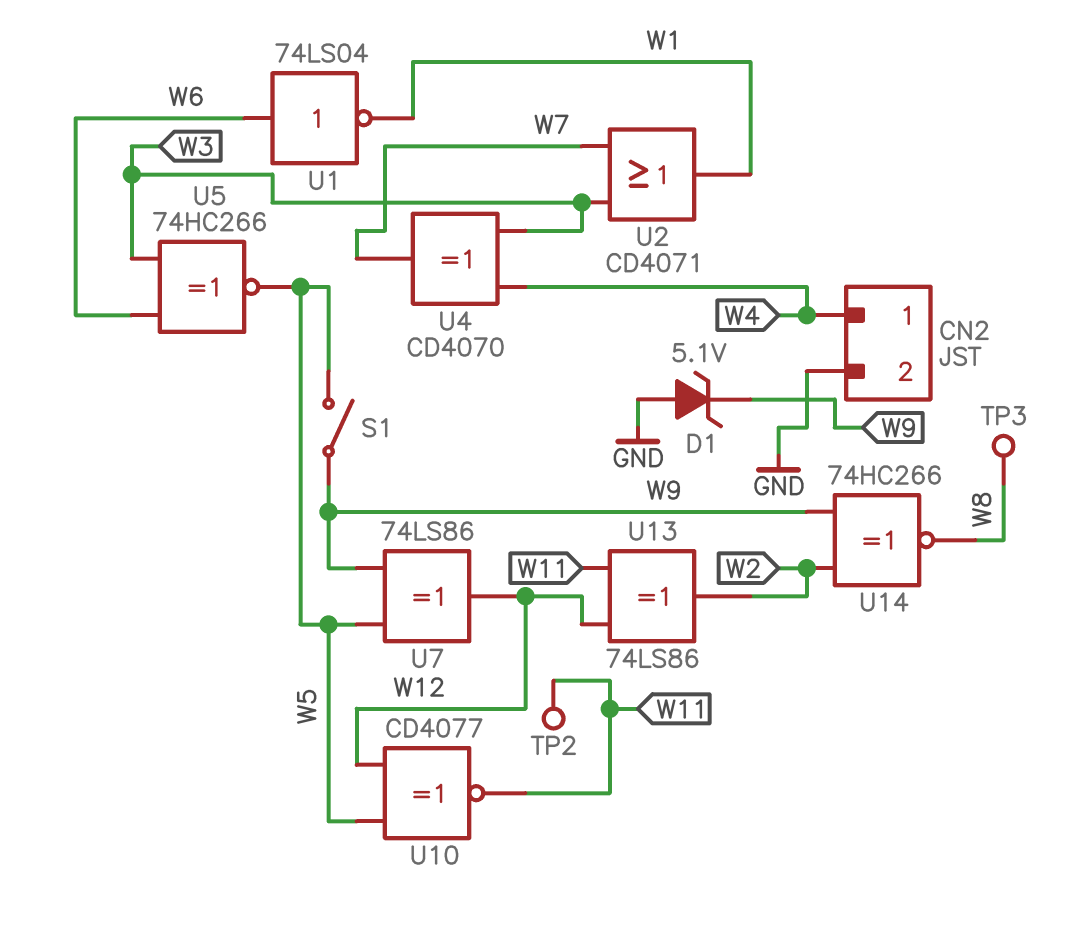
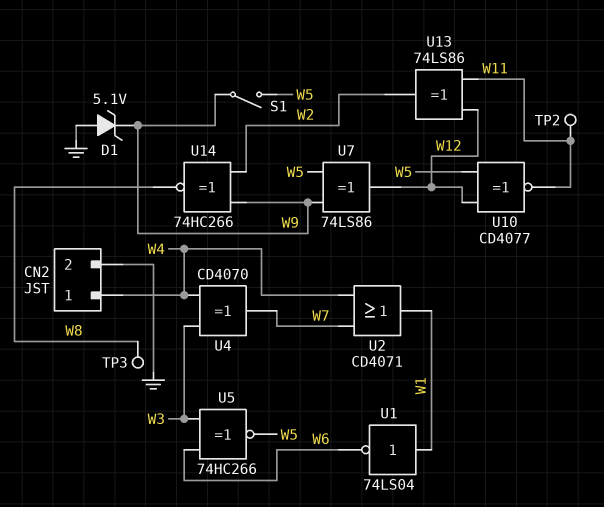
U1: NOT 74LS04 (in W6, out W1) -> NOT 74LS04 (in W1, out W6)
U2: OR CD4071 (in W3, in W7, out W1) -> OR CD4071 (in W4, in W7, out W1)

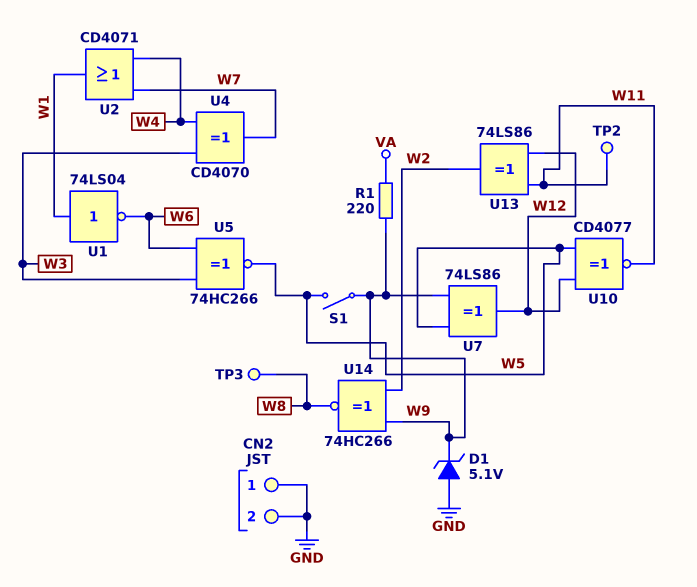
CN2 pin 1: W4 -> GND
R1: none -> 220 (VA, W9)

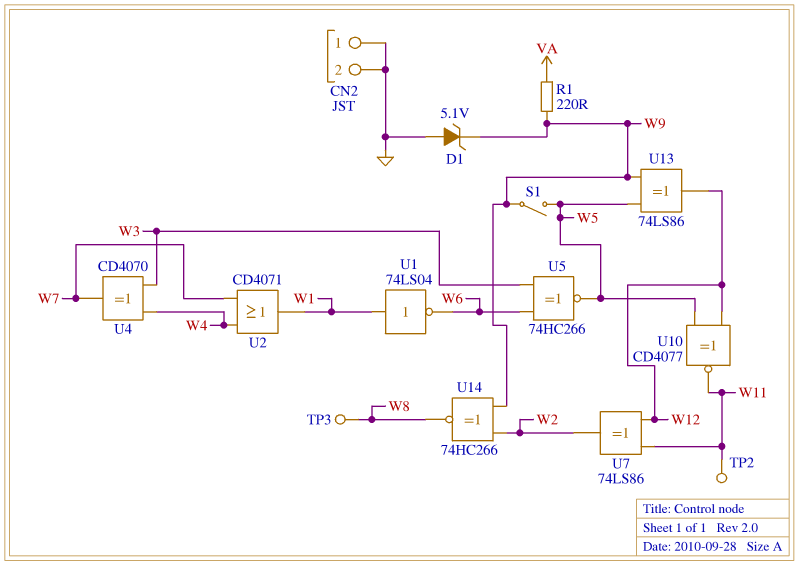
U7: XOR 74LS86 (in W5, in W9, out W12) -> XOR 74LS86 (in W11, in W12, out W2)
U13: XOR 74LS86 (in W11, in W12, out W2) -> XOR 74LS86 (in W5, in W9, out W12)

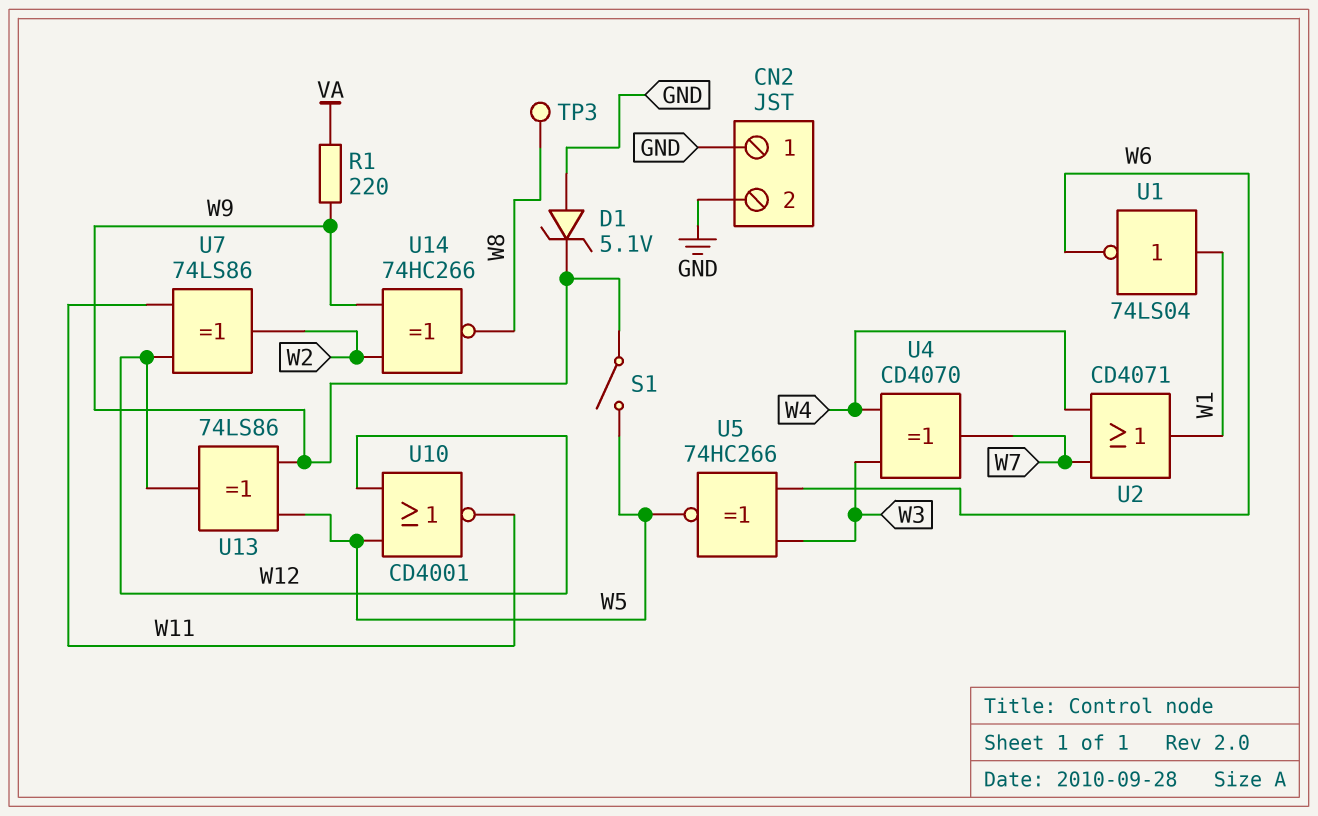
TP2: test point (W11) -> none
U10: XNOR CD4077 (in W5, in W12, out W11) -> NOR CD4001 (in W5, in W12, out W11)

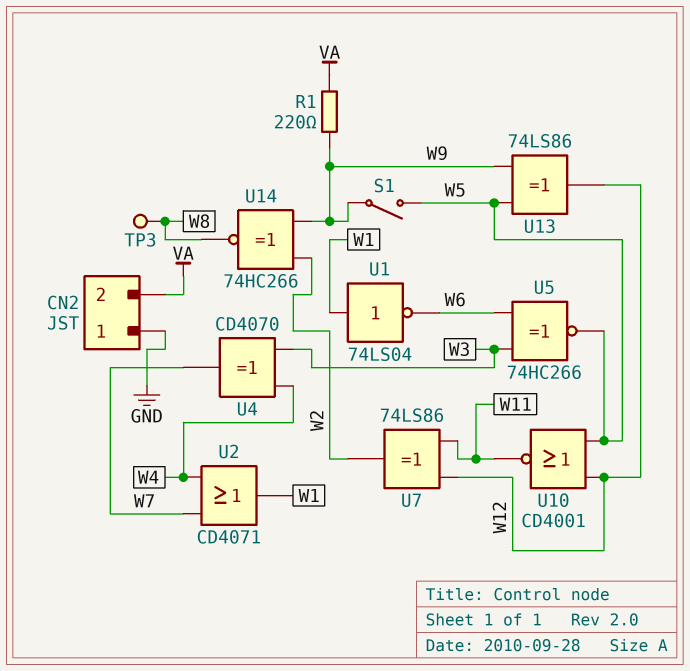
CN2 pin 2: GND -> VA
D1: zener 5.1V (A GND, K W9) -> none

